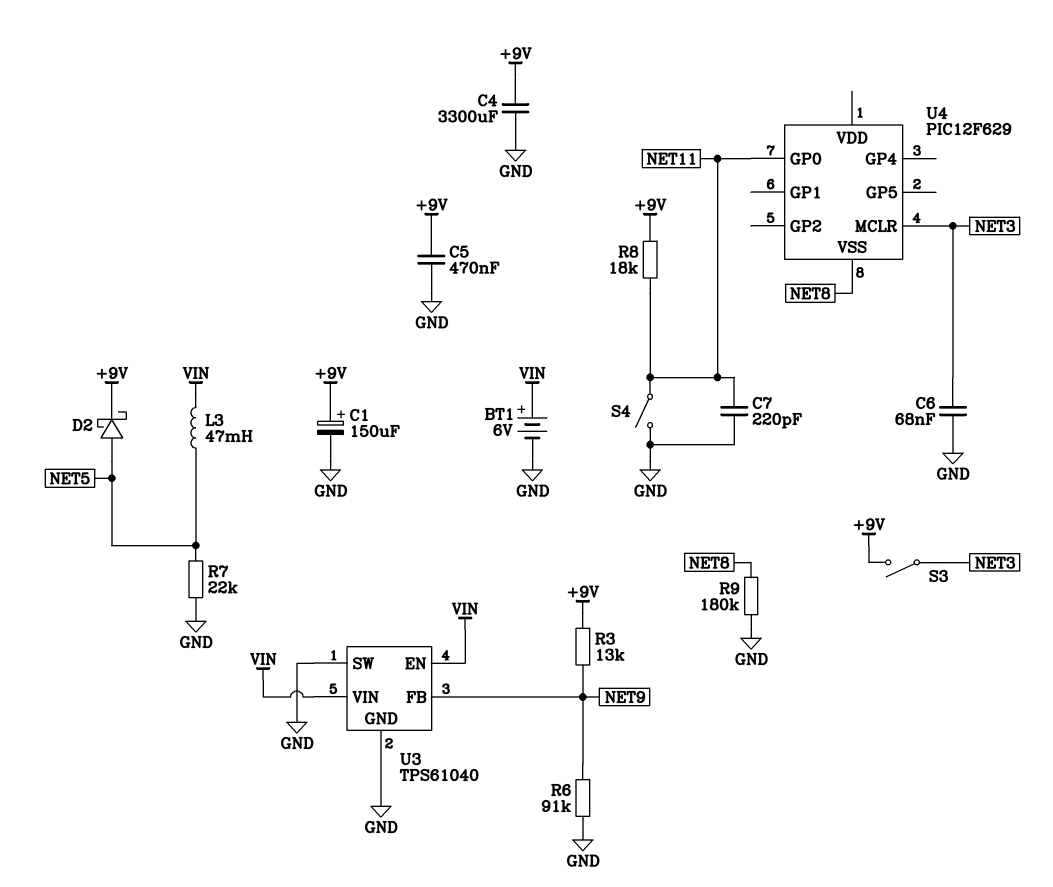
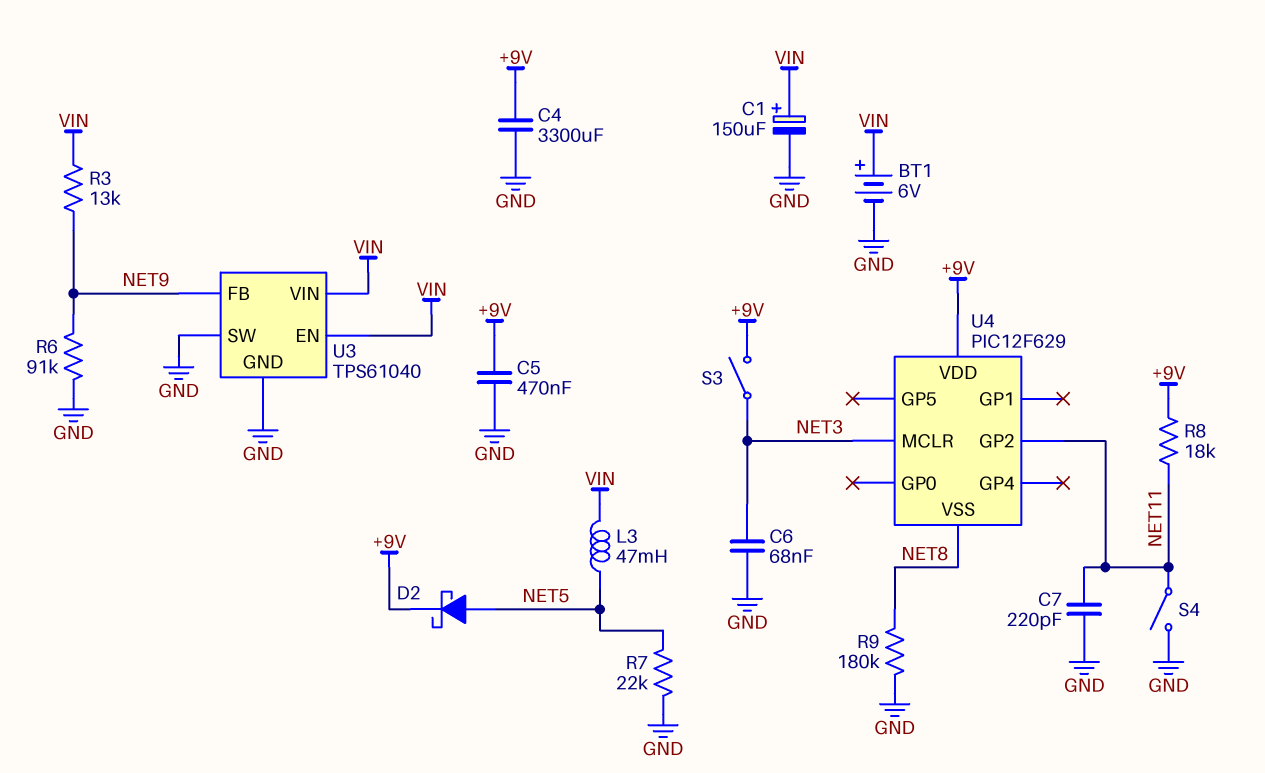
C1: 150uF (plus +9V, minus GND) -> 150uF (plus VIN, minus GND)
R3: 13k (+9V, NET9) -> 13k (NET9, VIN)
U4 pin GP0: NET11 -> none
U4 pin GP2: none -> NET11
U4 pin VDD: none -> +9V

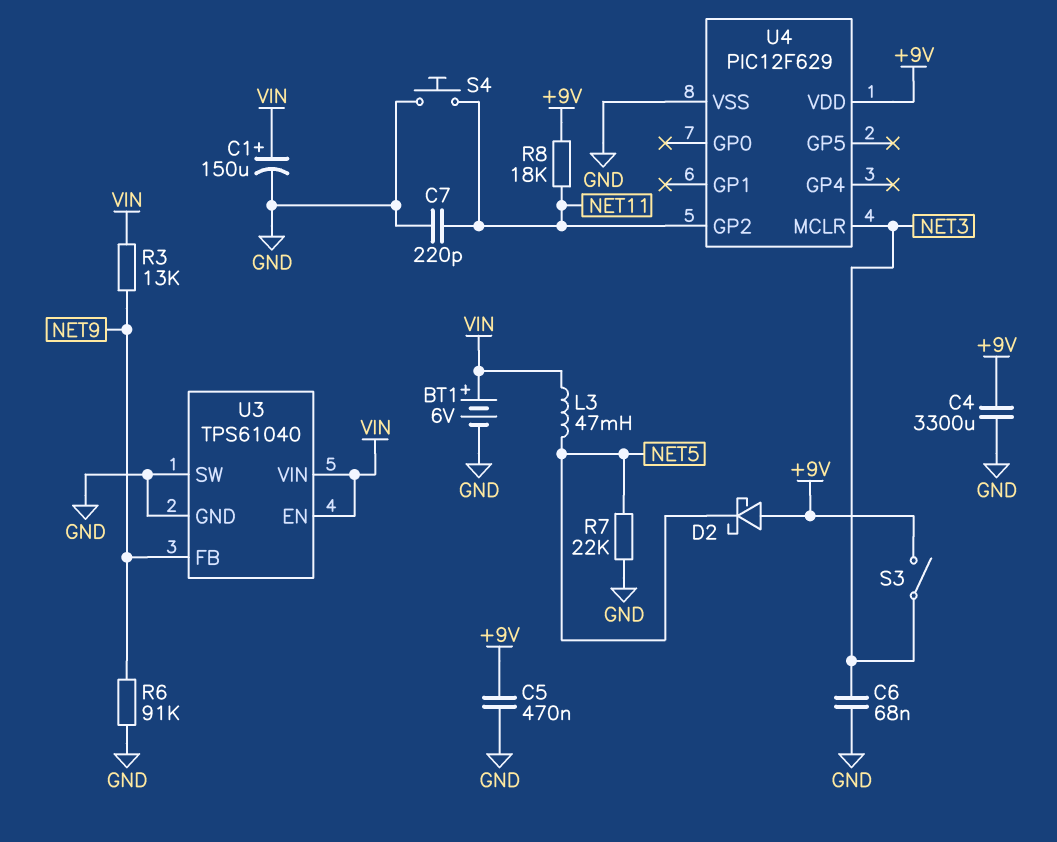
D2: schottky (A NET5, K +9V) -> schottky (A +9V, K NET5)
R9: 180k (GND, NET8) -> none
S4: switch (GND, NET11) -> button (GND, NET11)
U4 pin VSS: NET8 -> GND

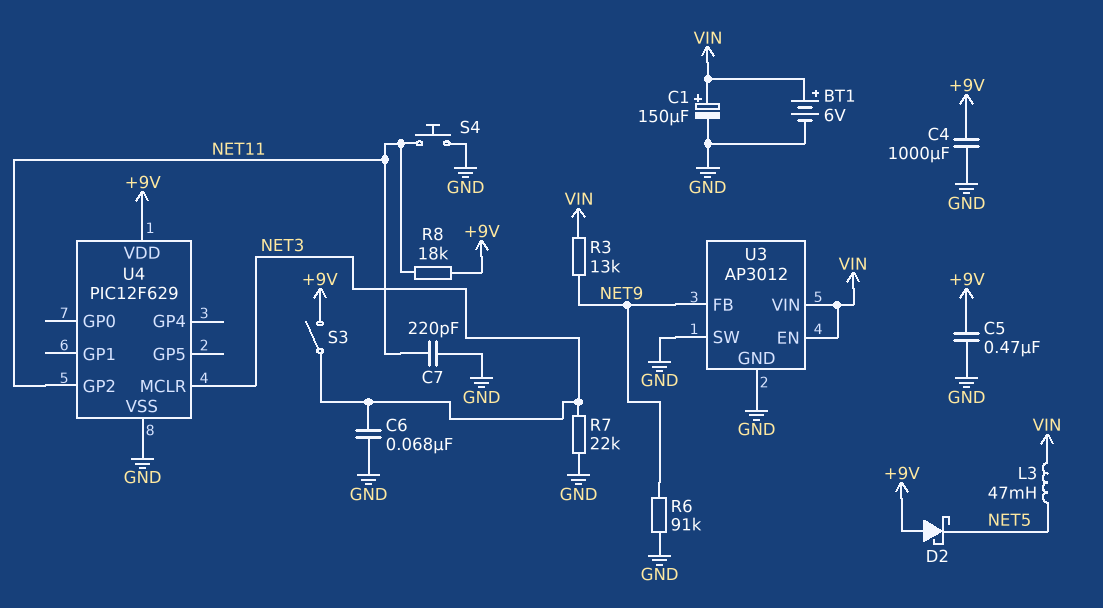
C4: 3300uF (+9V, GND) -> 1000uF (+9V, GND)
R7: 22k (GND, NET5) -> 22k (GND, NET3)
U3: TPS61040 -> AP3012

